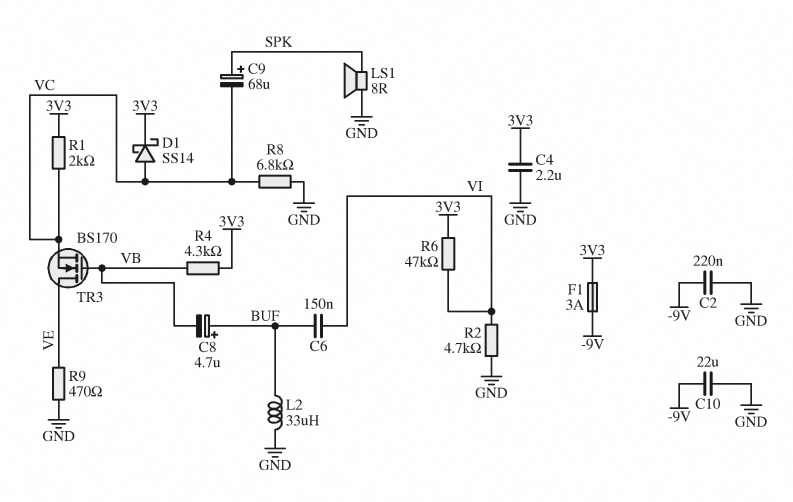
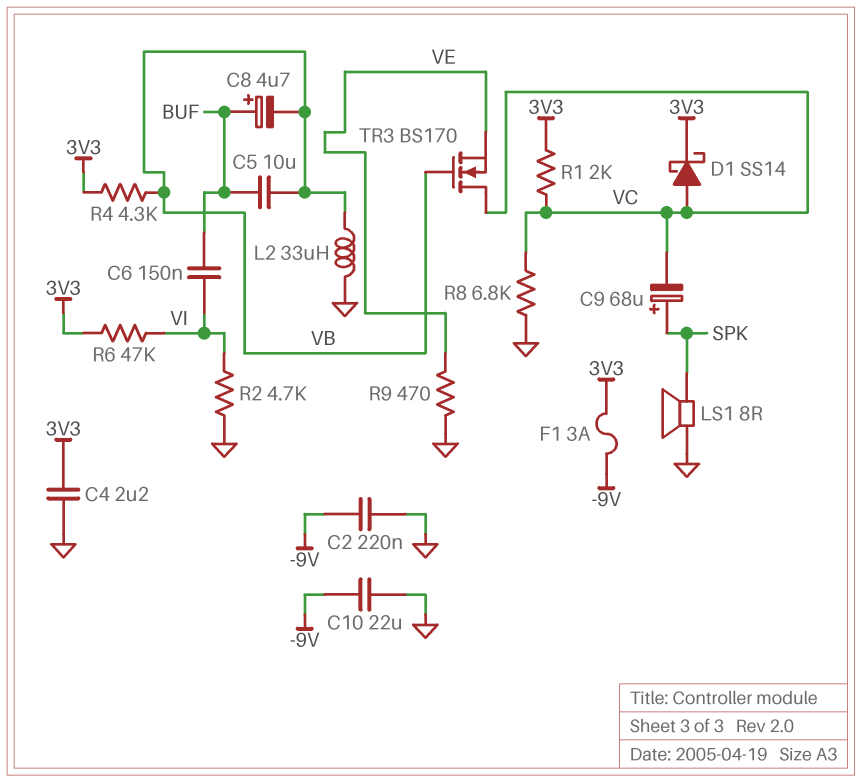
C5: none -> 10uF (BUF, VB)
L2: 33uH (BUF, GND) -> 33uH (GND, VB)
TR3: NMOS BS170 (G VB, D VE, S VC) -> NMOS BS170 (G VB, D VC, S VE)

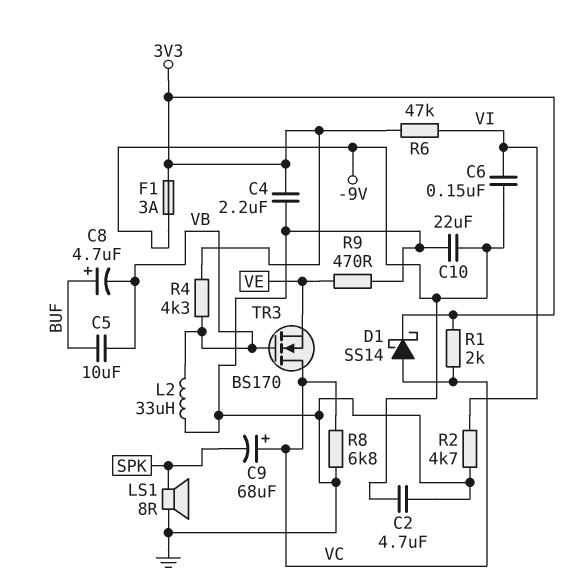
C2: 220nF (-9V, GND) -> 4.7uF (-9V, GND)
C6: 150nF (BUF, VI) -> 150nF (-9V, VI)
C9: 68uF (plus SPK, minus VC) -> 68uF (plus VC, minus SPK)

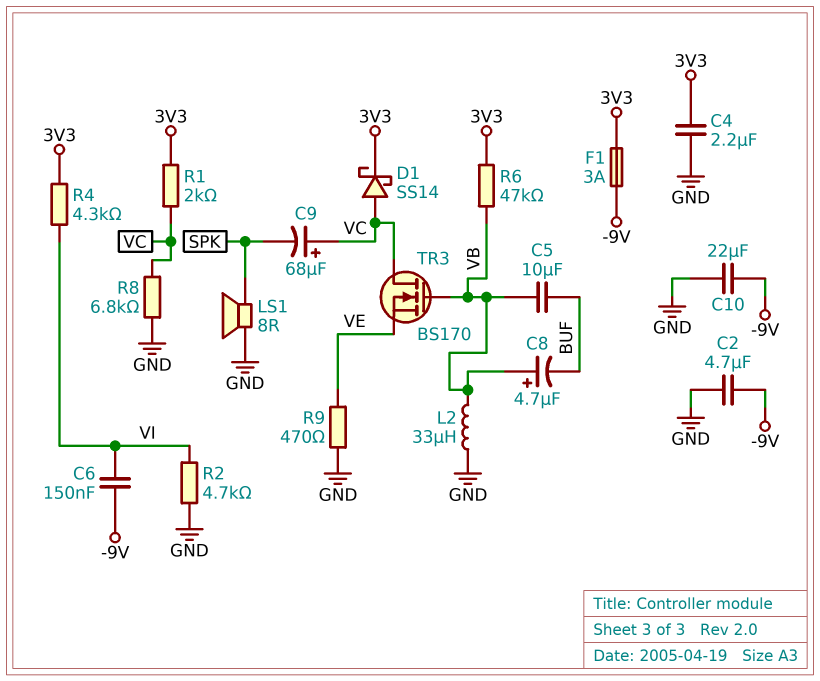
C8: 4.7uF (plus BUF, minus VB) -> 4.7uF (plus VB, minus BUF)
R4: 4.3k (3V3, VB) -> 4.3k (3V3, VI)
R6: 47k (3V3, VI) -> 47k (3V3, VB)

